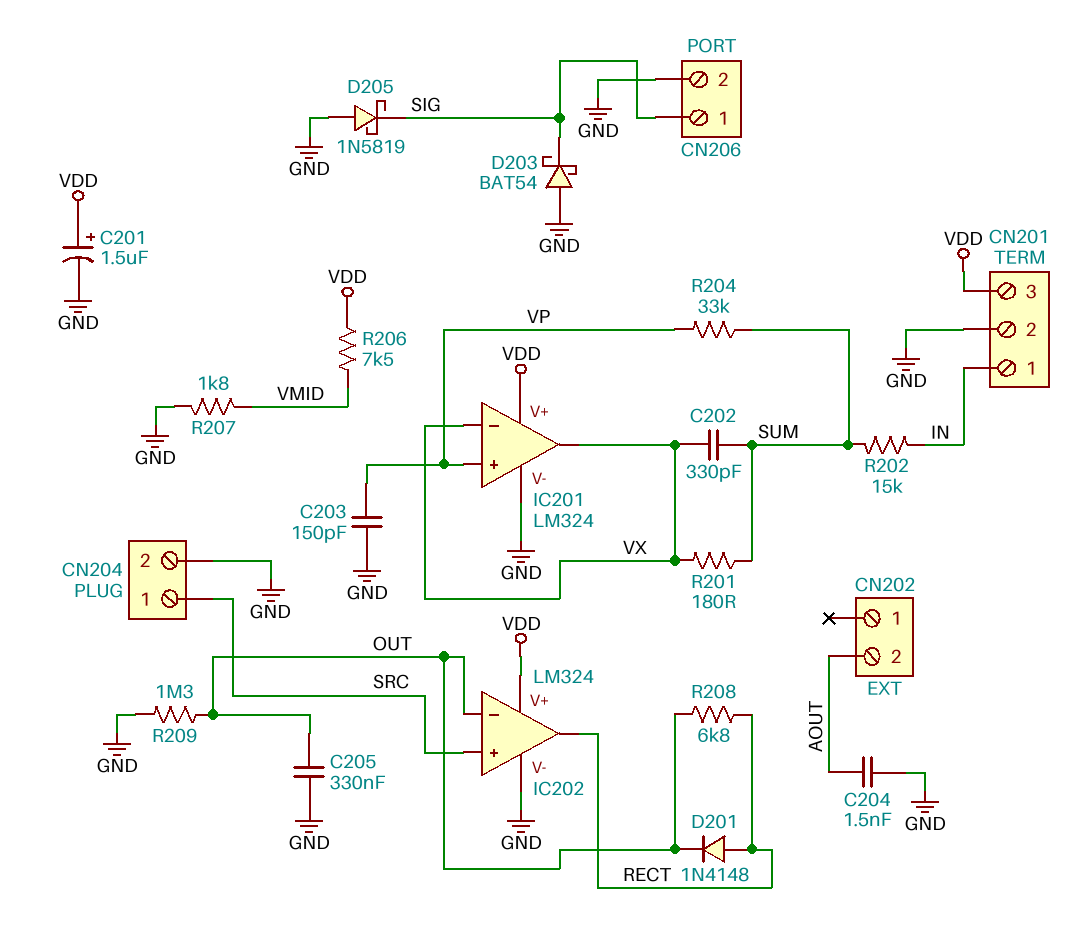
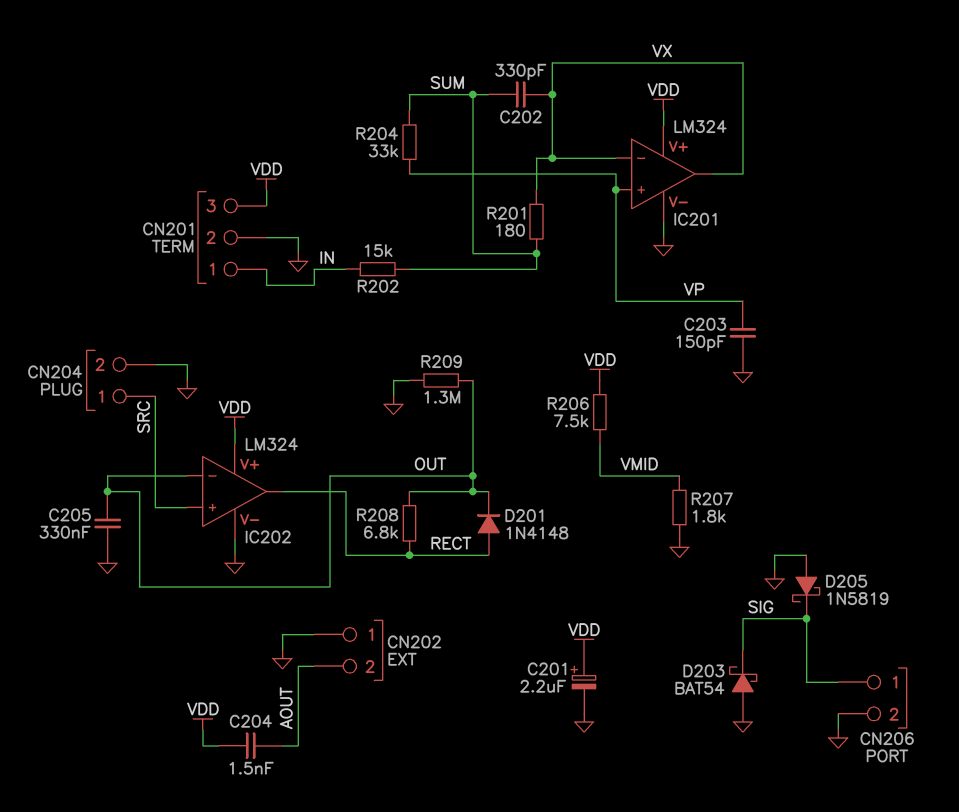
C201: 1.5uF (plus VDD, minus GND) -> 2.2uF (plus VDD, minus GND)
C204: 1.5nF (AOUT, GND) -> 1.5nF (AOUT, VDD)
CN202 pin 1: none -> GND

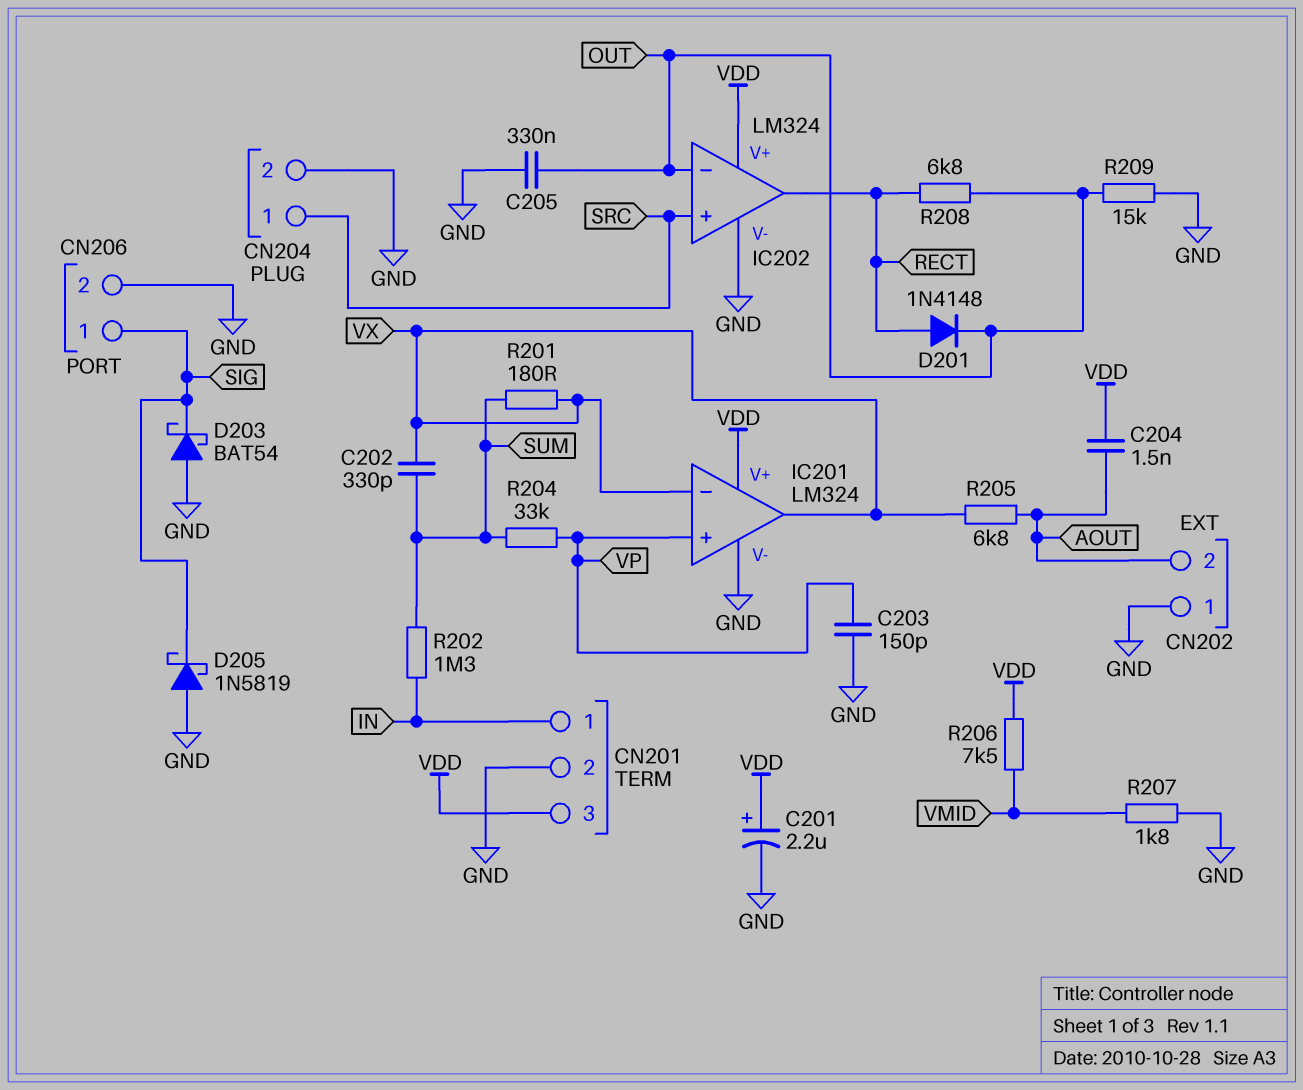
R202: 15k (IN, SUM) -> 1.3M (IN, SUM)
R205: none -> 6.8k (AOUT, VX)
R209: 1.3M (GND, OUT) -> 15k (GND, OUT)

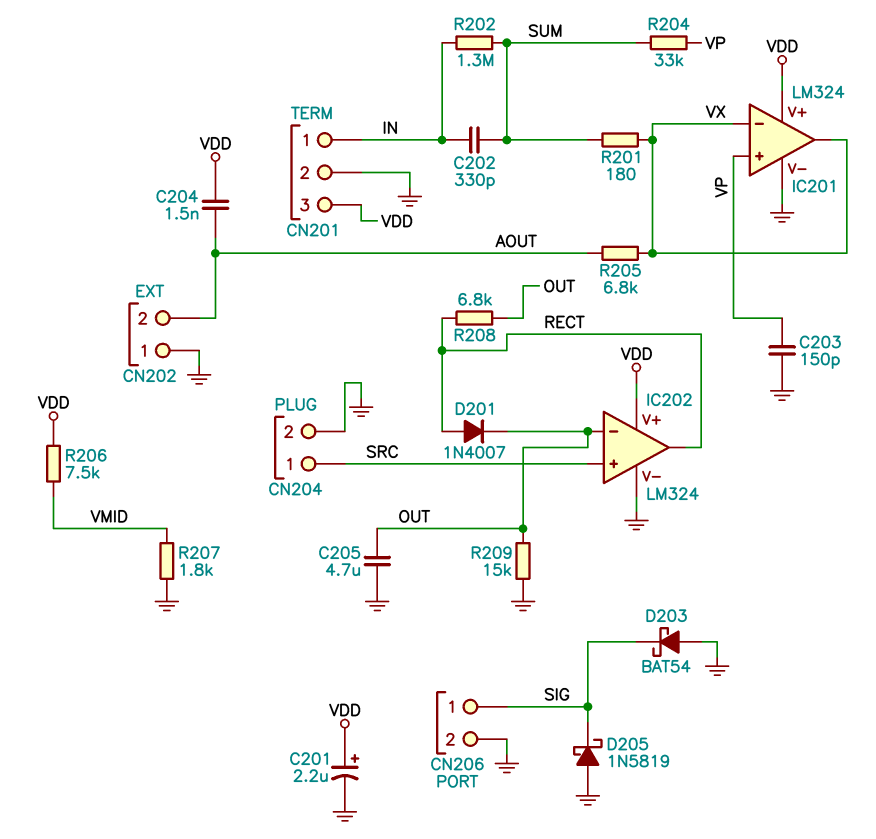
C202: 330pF (SUM, VX) -> 330pF (IN, SUM)
C205: 330nF (GND, OUT) -> 4.7uF (GND, OUT)
D201: diode 1N4148 (A RECT, K OUT) -> diode 1N4007 (A RECT, K OUT)

